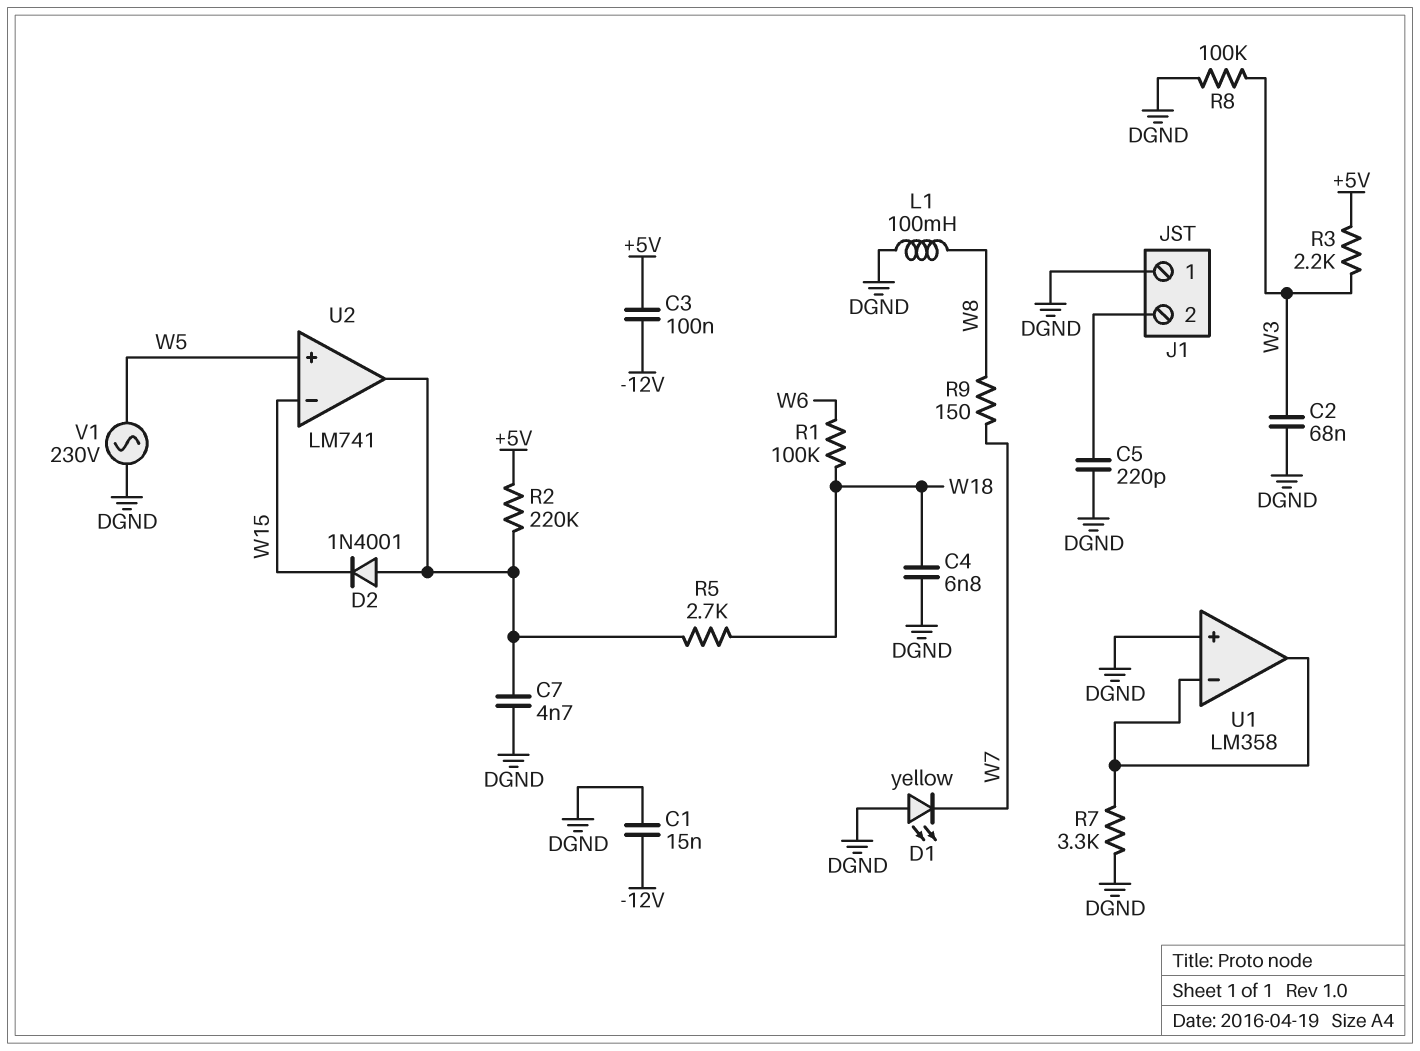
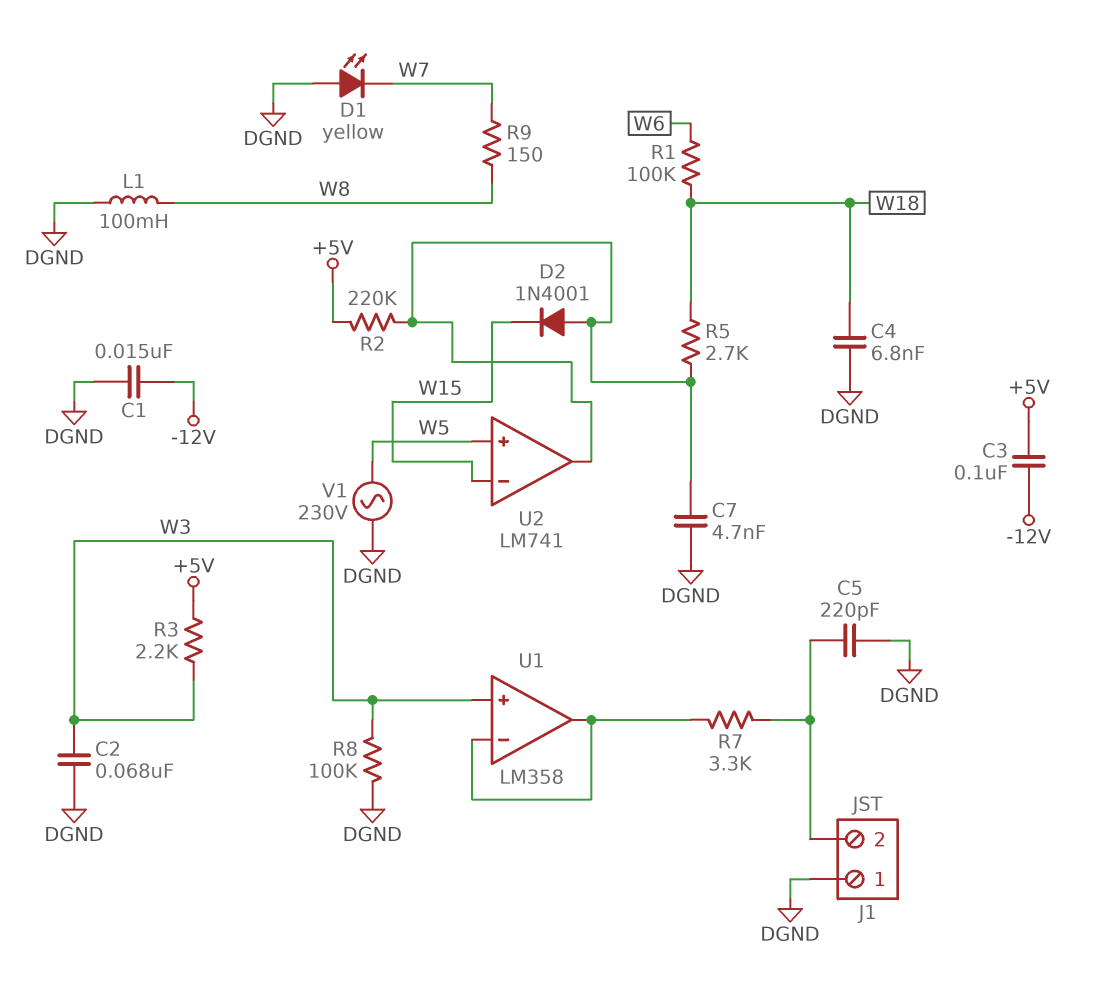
R7: 3.3k (DGND, U1/in-) -> 3.3k (J1/2, U1/in-)
U1 pin in+: DGND -> W3

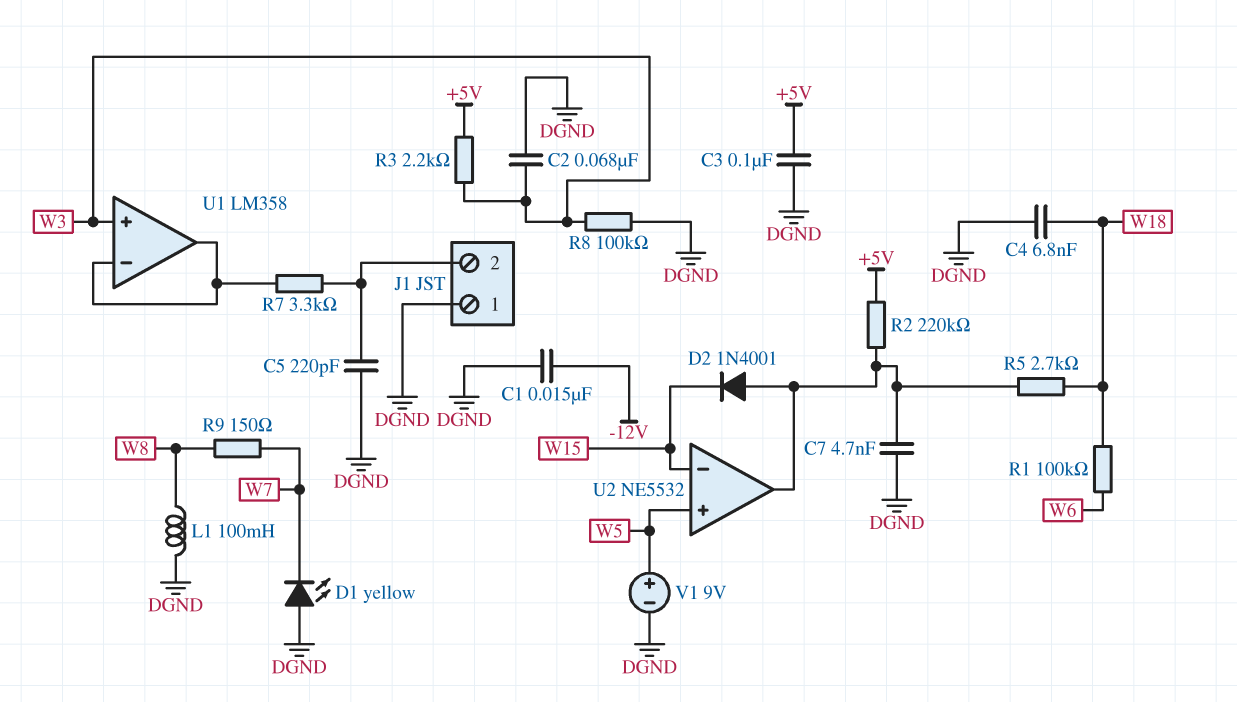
C3: 100nF (+5V, -12V) -> 100nF (+5V, DGND)
U2: LM741 -> NE5532
V1: AC 230V (DGND, W5) -> 9V (plus W5, minus DGND)

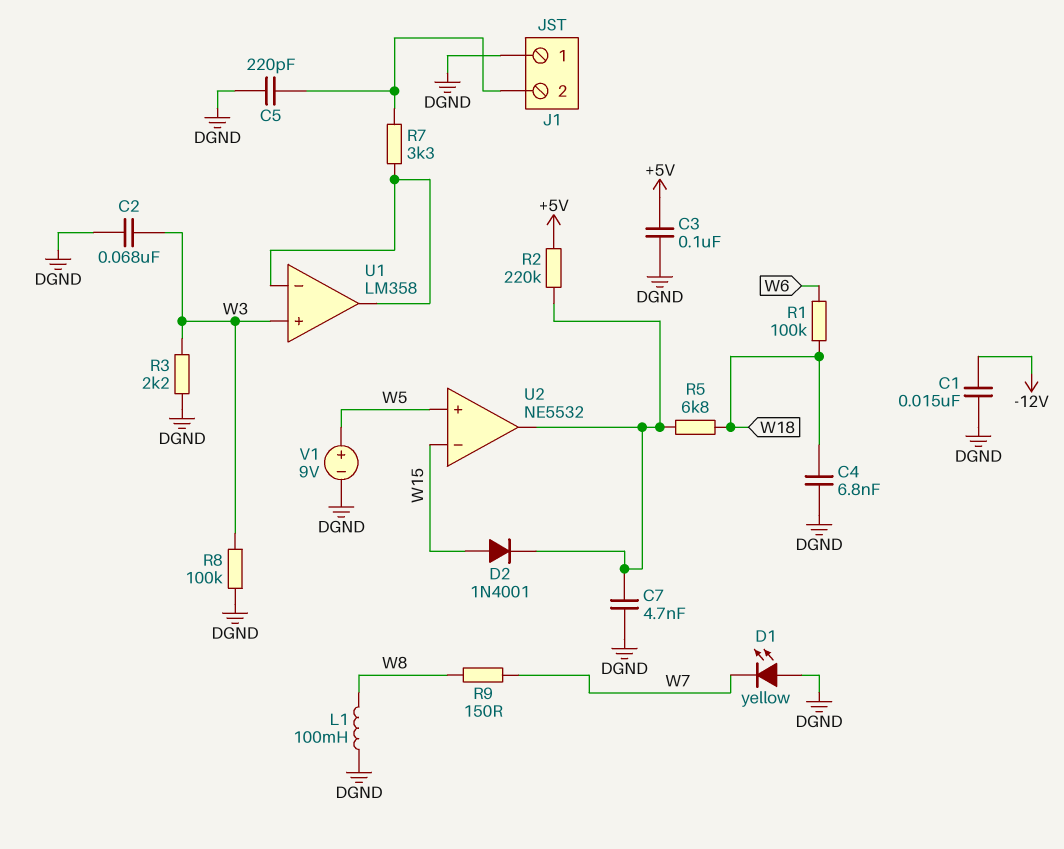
D2: diode 1N4001 (A U2/out, K W15) -> diode 1N4001 (A W15, K U2/out)
R3: 2.2k (+5V, W3) -> 2.2k (DGND, W3)
R5: 2.7k (U2/out, W18) -> 6.8k (U2/out, W18)

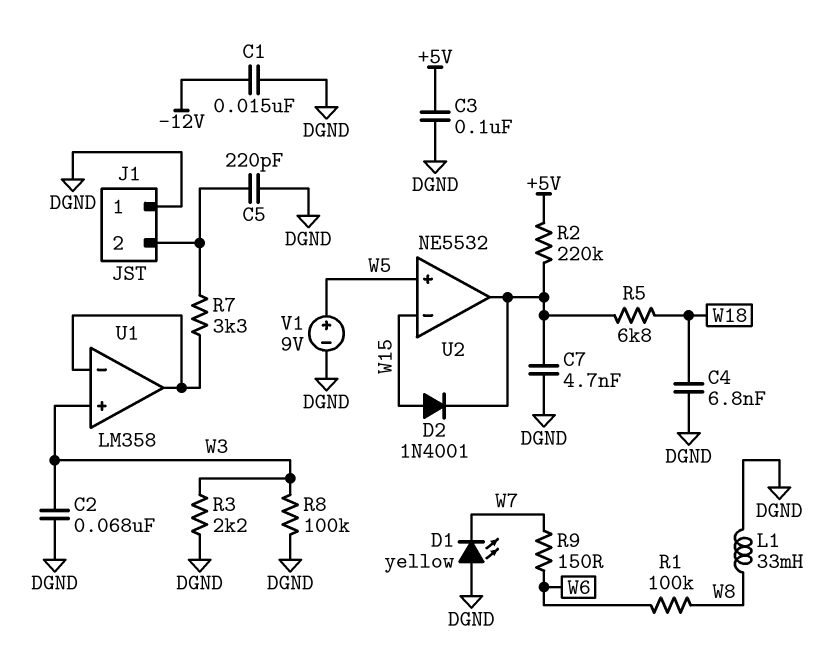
L1: 100mH (DGND, W8) -> 33mH (DGND, W8)
R1: 100k (W6, W18) -> 100k (W6, W8)
R9: 150 (W7, W8) -> 150 (W6, W7)

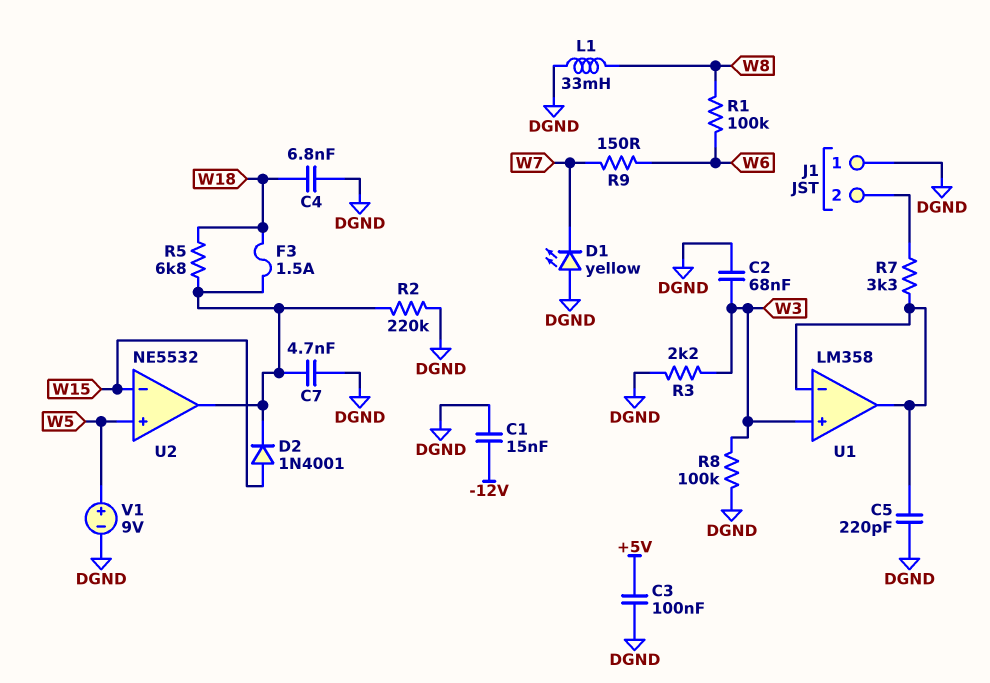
C5: 220pF (DGND, J1/2) -> 220pF (DGND, U1/in-)
F3: none -> 1.5A (U2/out, W18)
R2: 220k (+5V, U2/out) -> 220k (DGND, U2/out)

